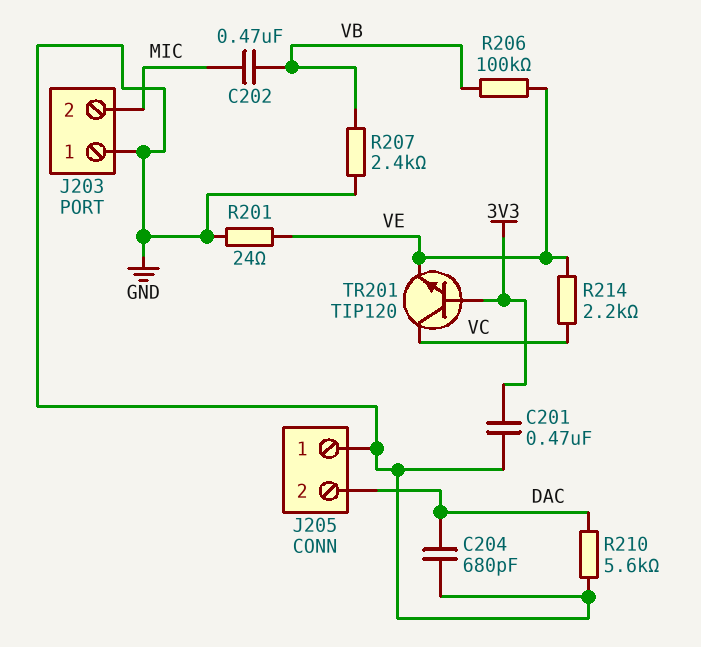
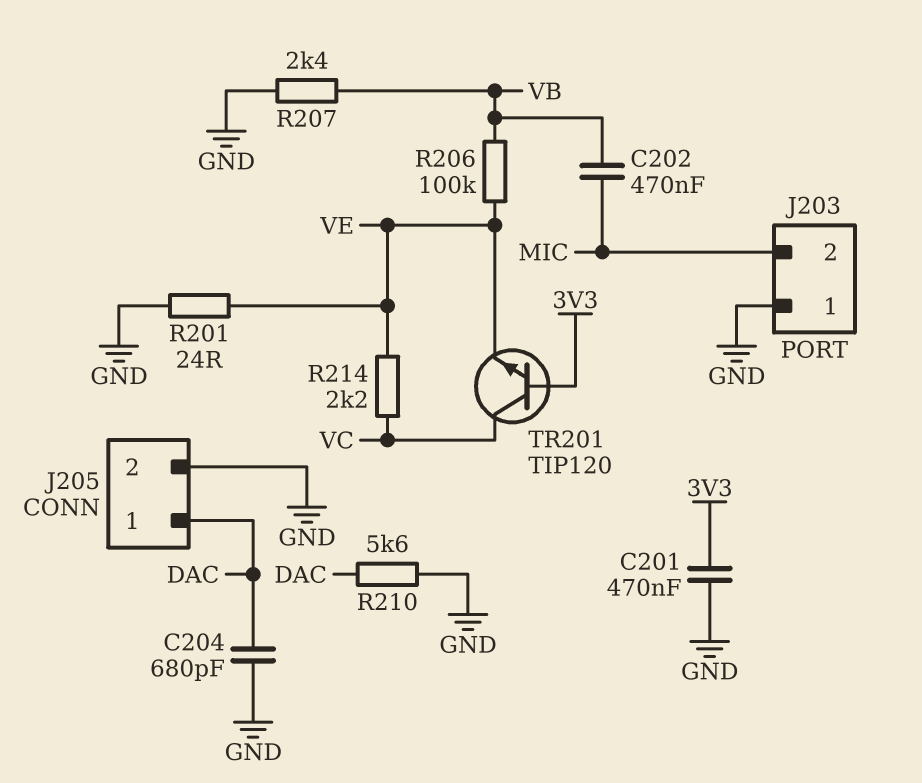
J205 pin 1: GND -> DAC
J205 pin 2: DAC -> GND

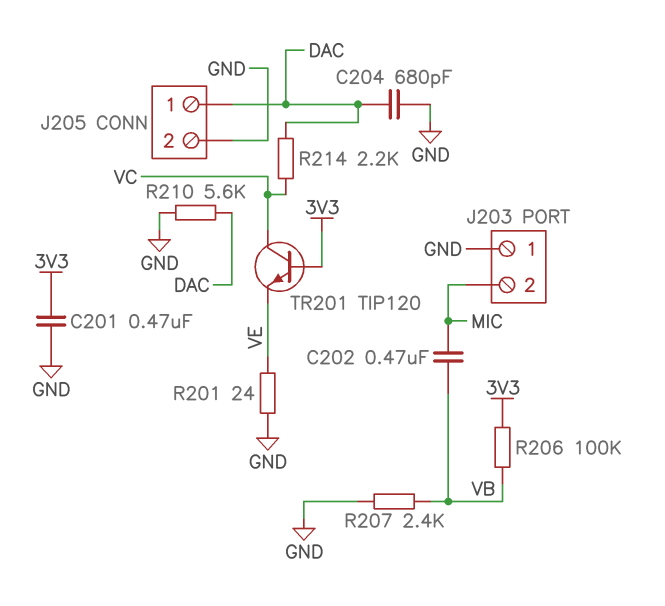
R206: 100k (VB, VE) -> 100k (3V3, VB)
R214: 2.2k (VC, VE) -> 2.2k (DAC, VC)

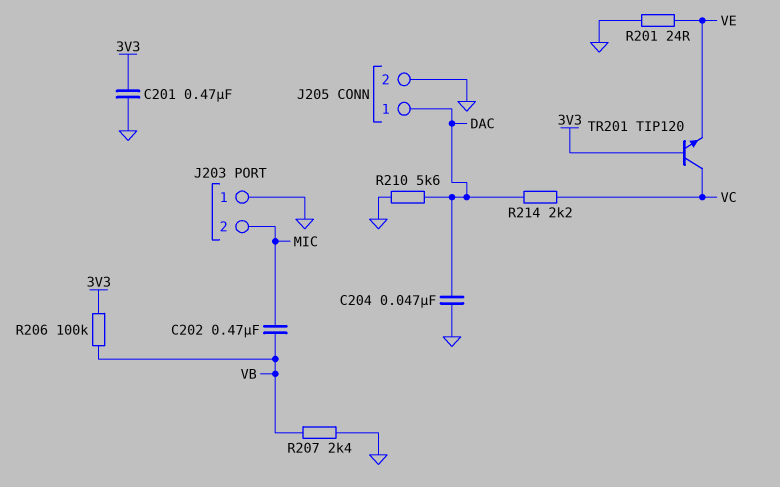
C204: 680pF (DAC, GND) -> 47nF (DAC, GND)

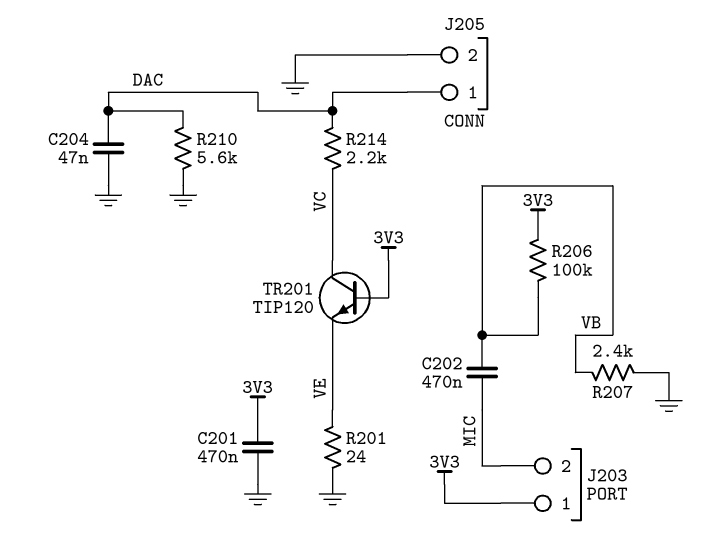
J203 pin 1: GND -> 3V3

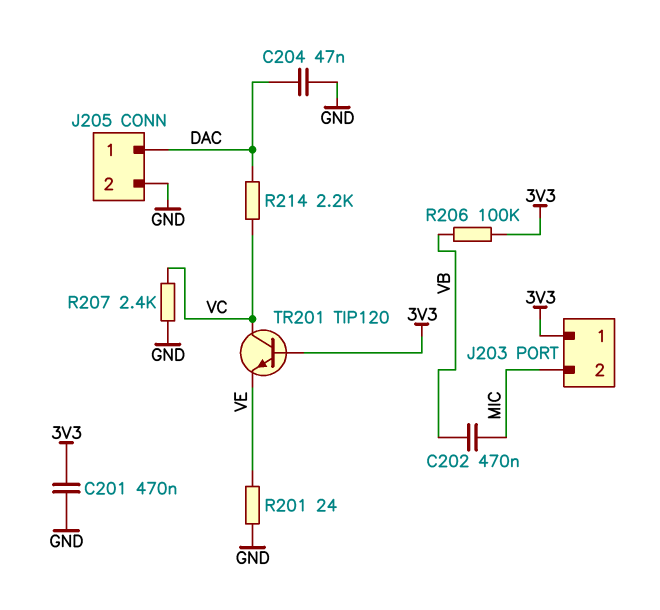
R207: 2.4k (GND, VB) -> 2.4k (GND, VC)
R210: 5.6k (DAC, GND) -> none

